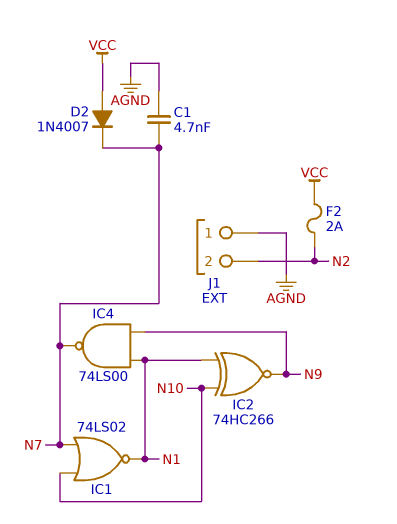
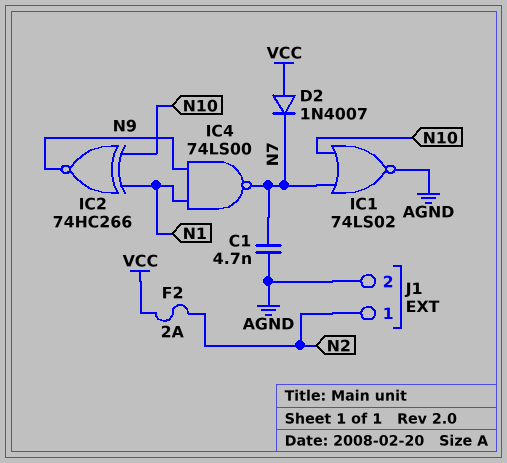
IC1: NOR 74LS02 (in N7, in N10, out N1) -> NOR 74LS02 (in N7, in N10, out AGND)
J1 pin 1: AGND -> N2
J1 pin 2: N2 -> AGND

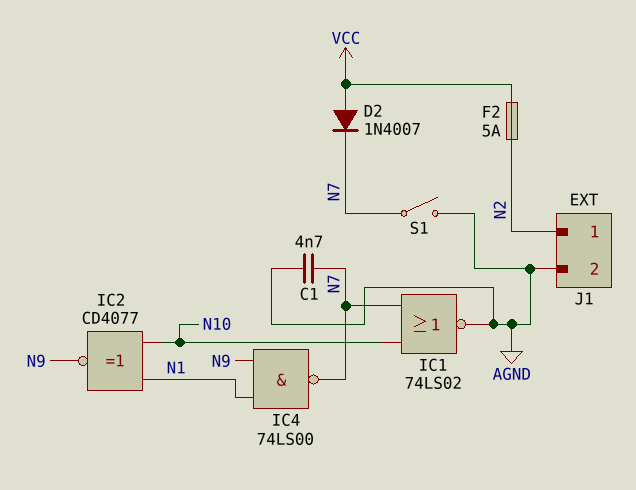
F2: 2A (N2, VCC) -> 5A (N2, VCC)
IC2: XNOR 74HC266 (in N1, in N10, out N9) -> XNOR CD4077 (in N1, in N10, out N9)
S1: none -> switch (AGND, N7)

